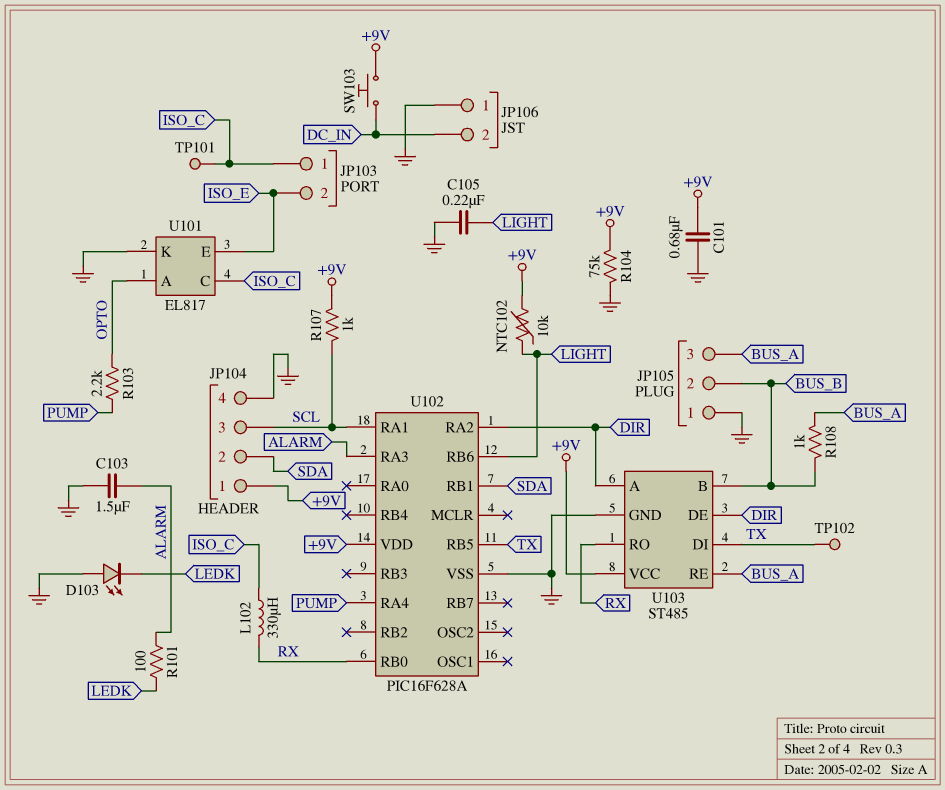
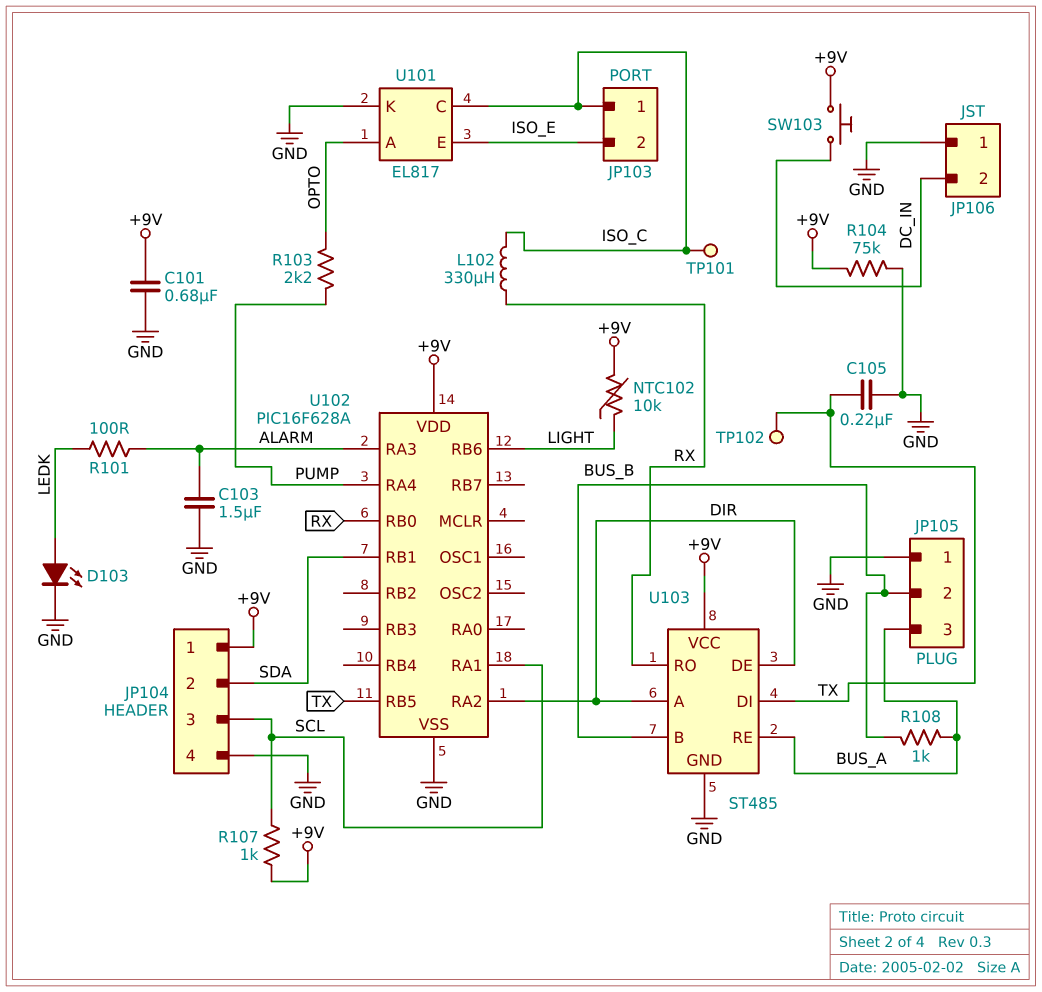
C105: 220nF (GND, LIGHT) -> 220nF (GND, TX)
D103: LED (A GND, K LEDK) -> LED (A LEDK, K GND)

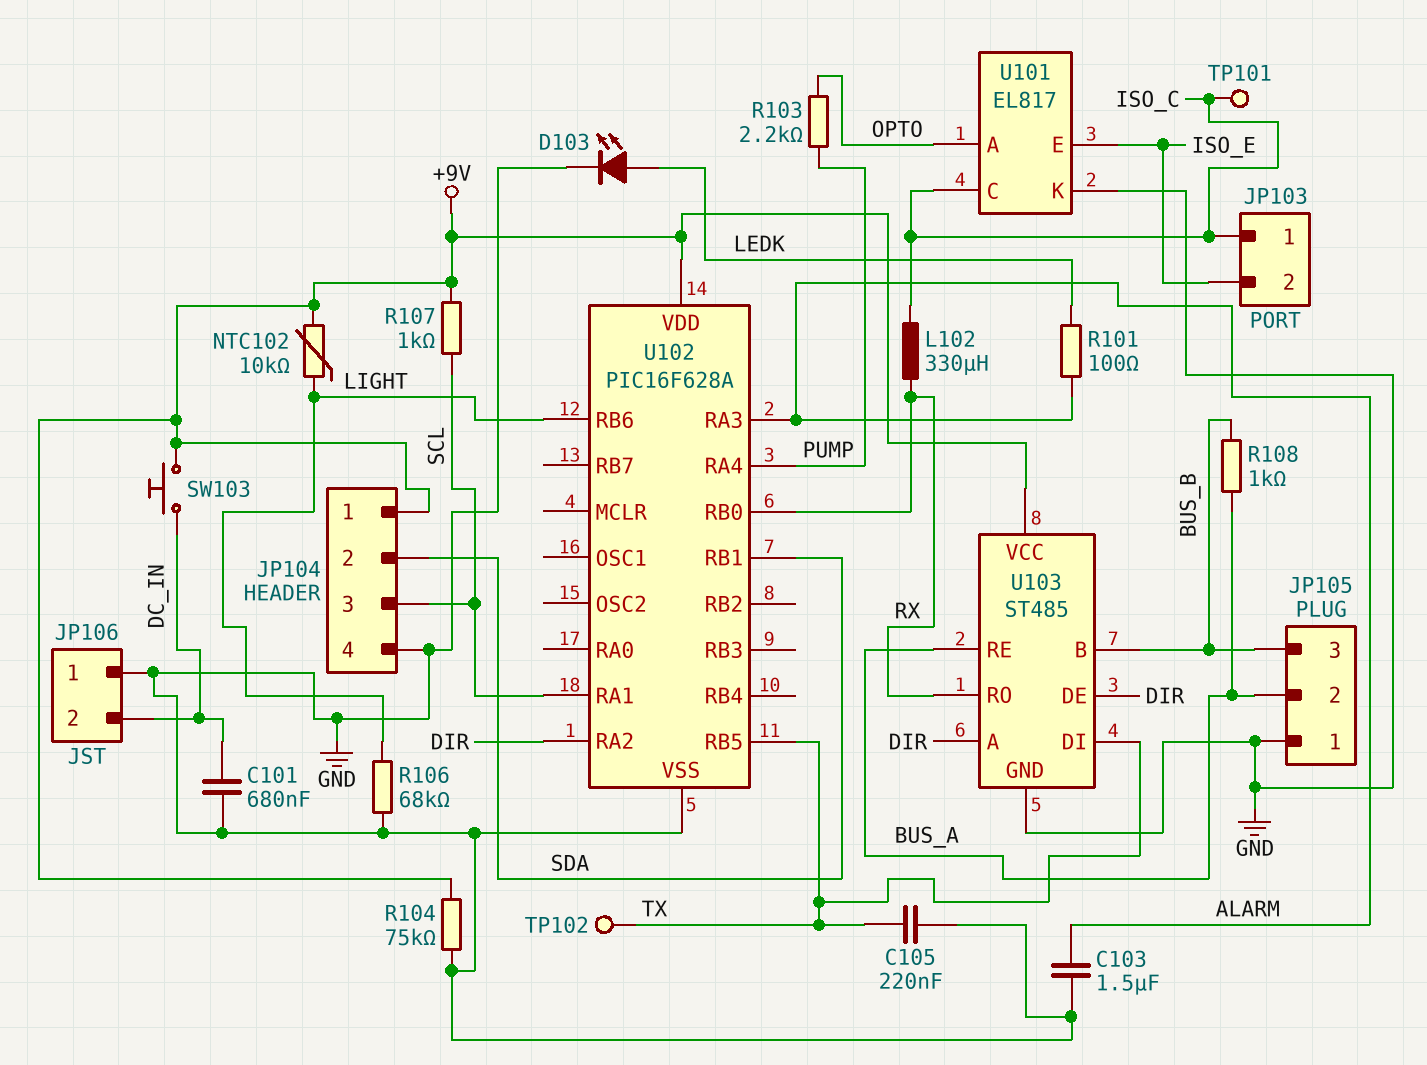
C101: 680nF (+9V, GND) -> 680nF (DC_IN, GND)
JP105 pin 2: BUS_B -> BUS_A
JP105 pin 3: BUS_A -> BUS_B
R106: none -> 68k (GND, LIGHT)

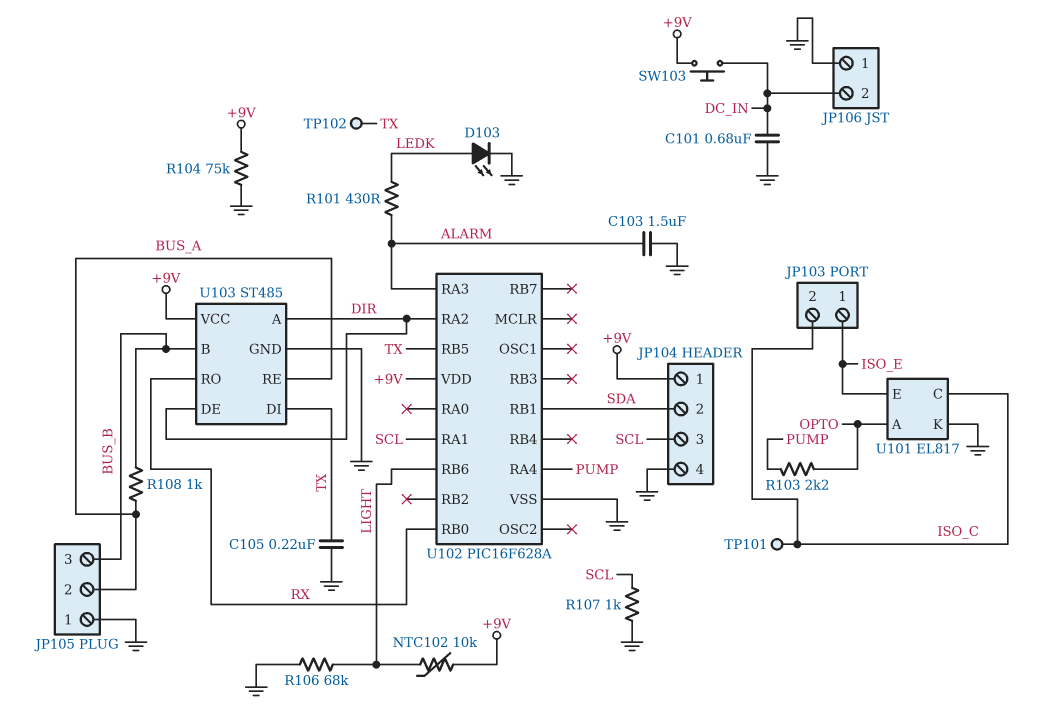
JP103 pin 1: ISO_C -> ISO_E
JP103 pin 2: ISO_E -> ISO_C
L102: 330uH (ISO_C, RX) -> none
R101: 100 (ALARM, LEDK) -> 430 (ALARM, LEDK)
R107: 1k (+9V, SCL) -> 1k (GND, SCL)

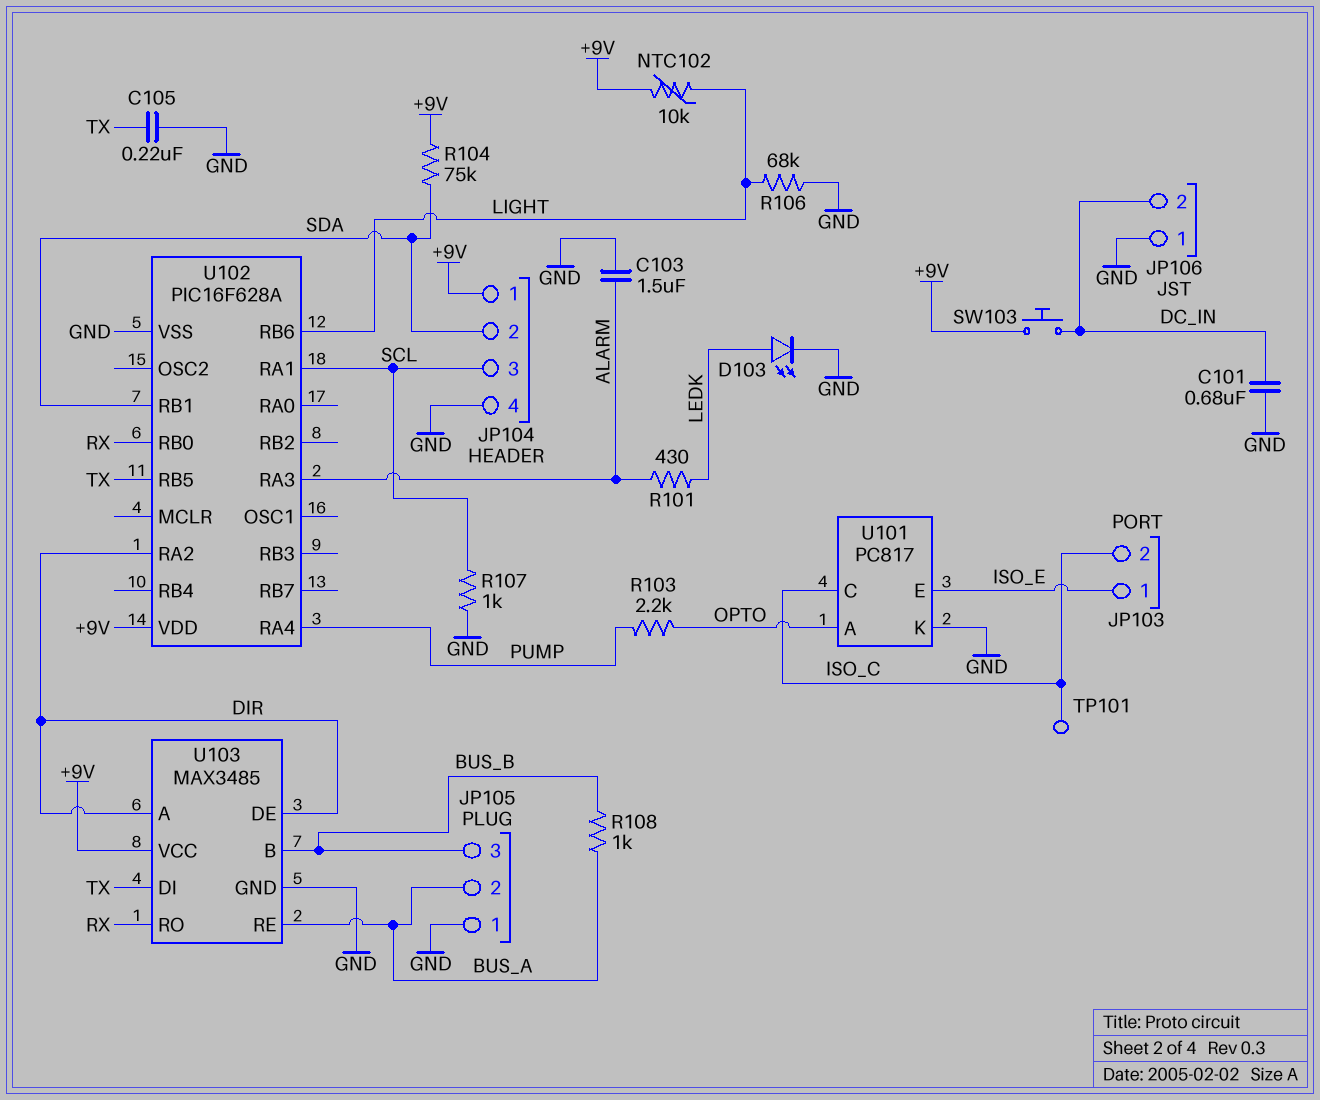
R104: 75k (+9V, GND) -> 75k (+9V, SDA)
TP102: test point (TX) -> none
U101: EL817 -> PC817
U103: ST485 -> MAX3485

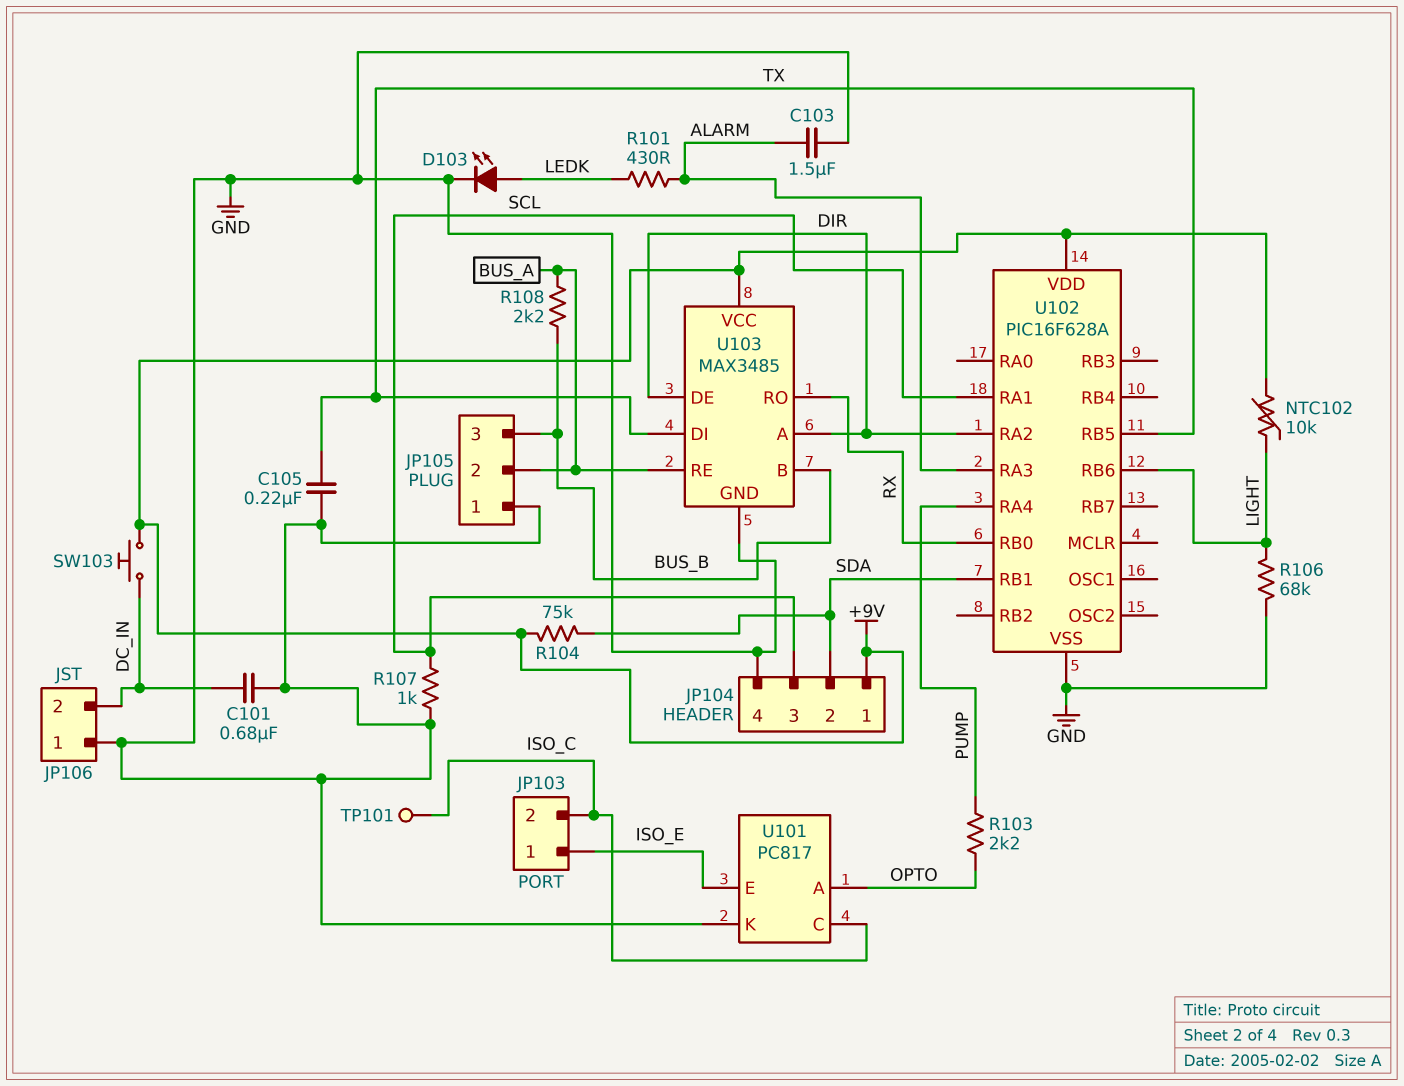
R108: 1k (BUS_A, BUS_B) -> 2.2k (BUS_A, BUS_B)

